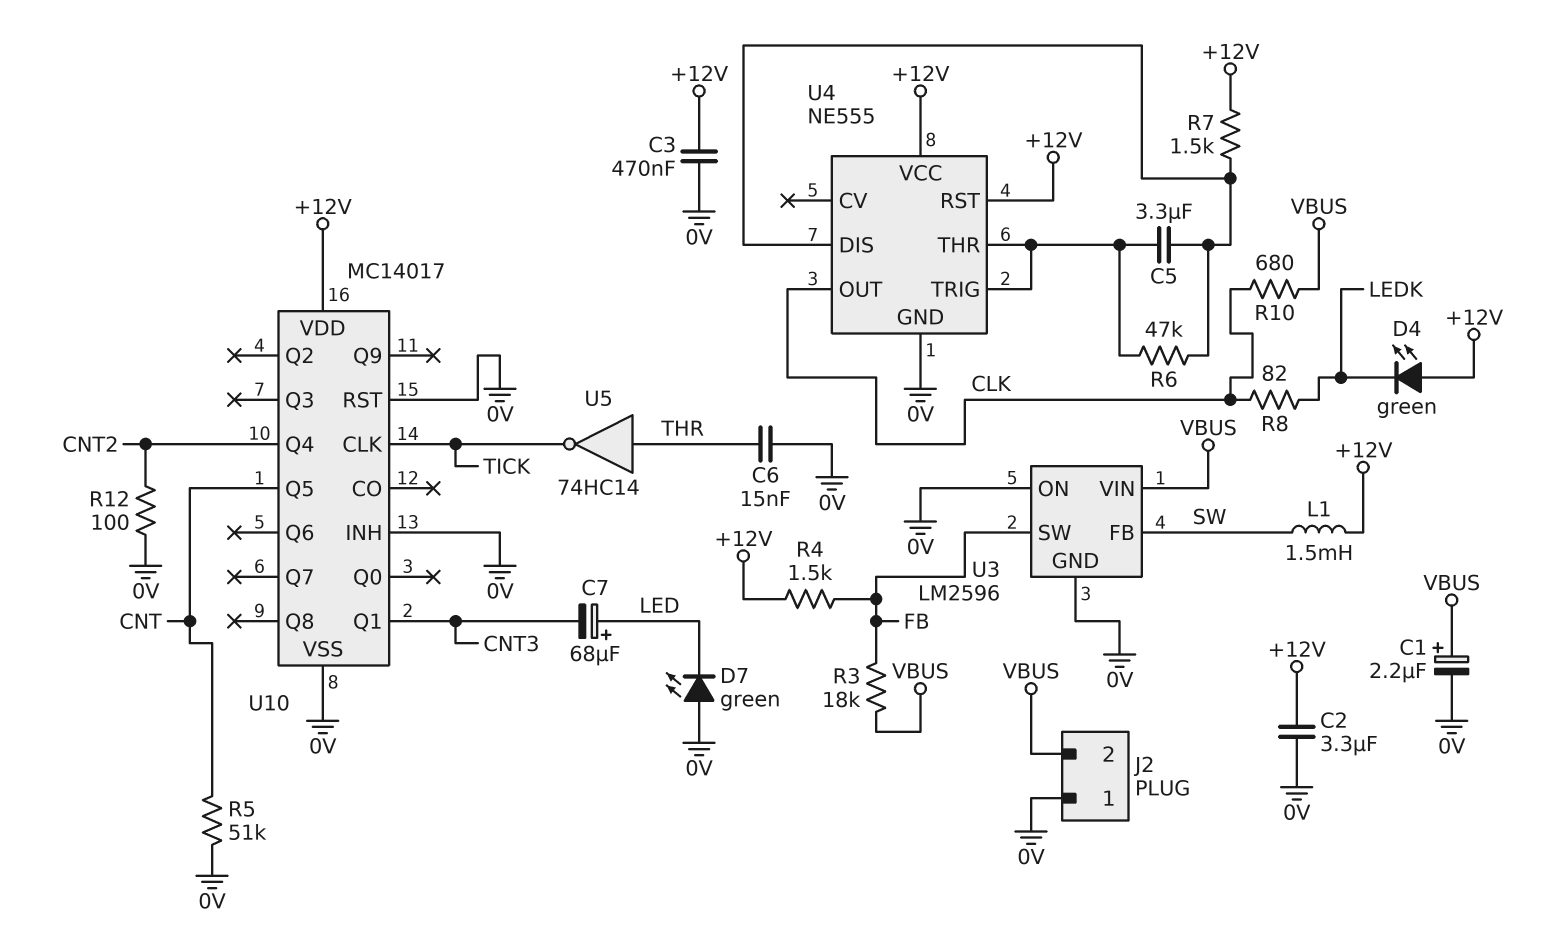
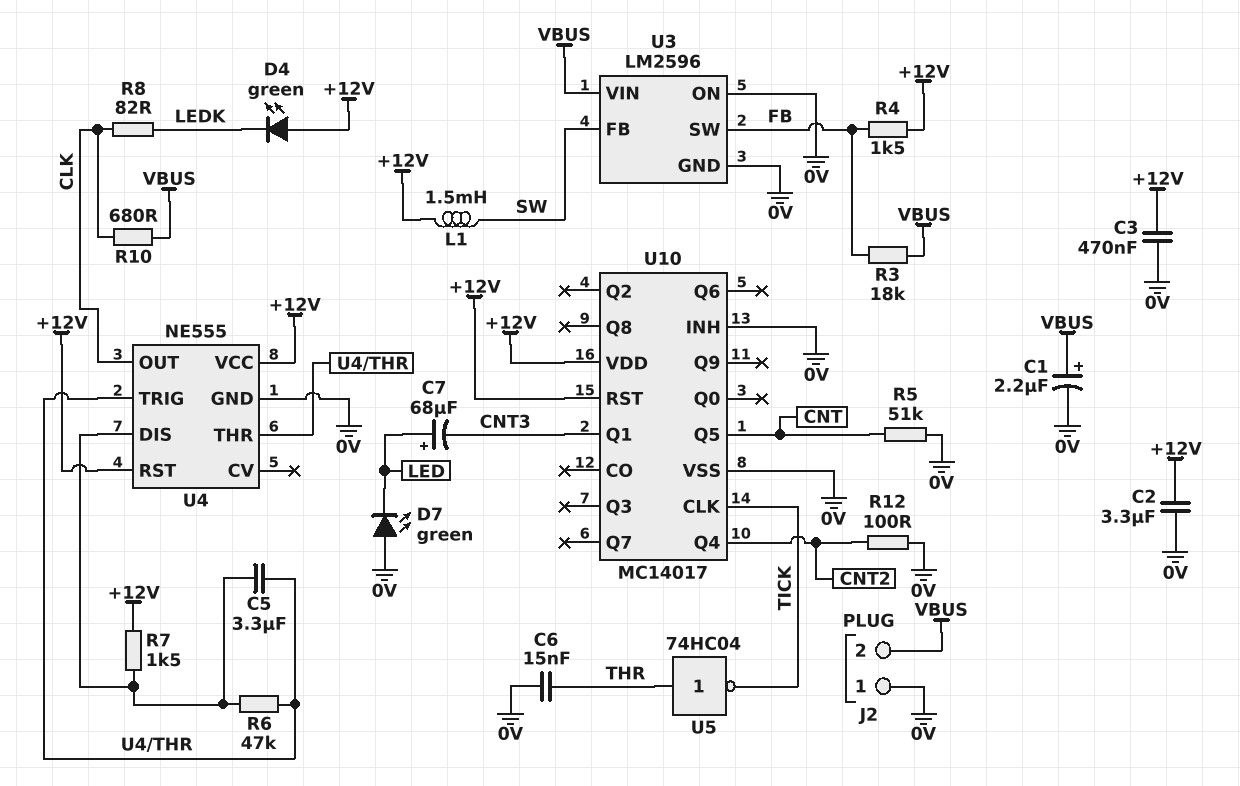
U5: NOT 74HC14 (in THR, out TICK) -> NOT 74HC04 (in THR, out TICK)
U10 pin RST: 0V -> +12V

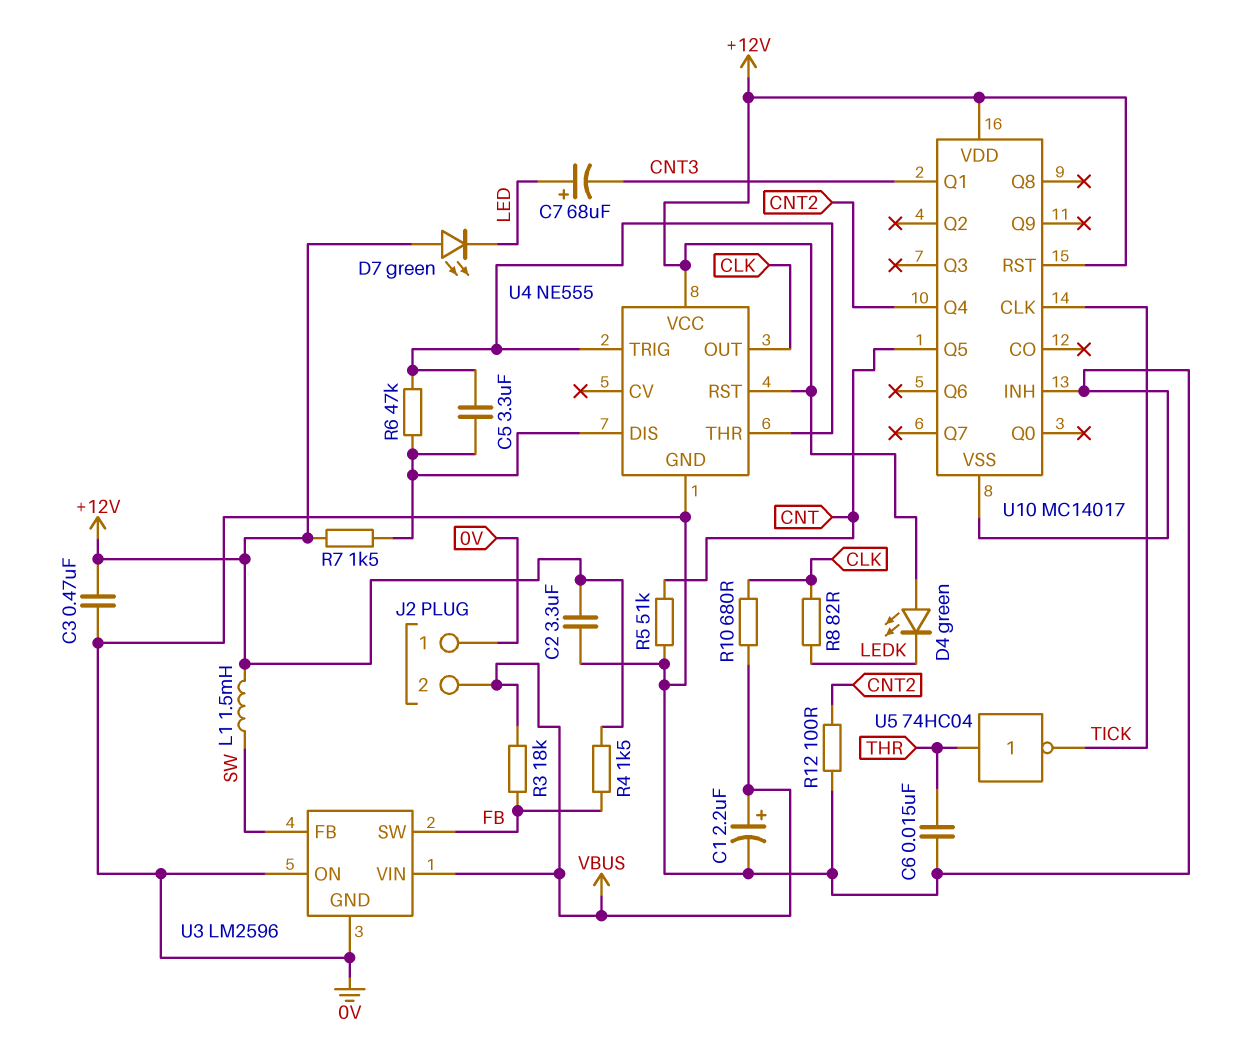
D7: LED green (A 0V, K LED) -> LED green (A +12V, K LED)

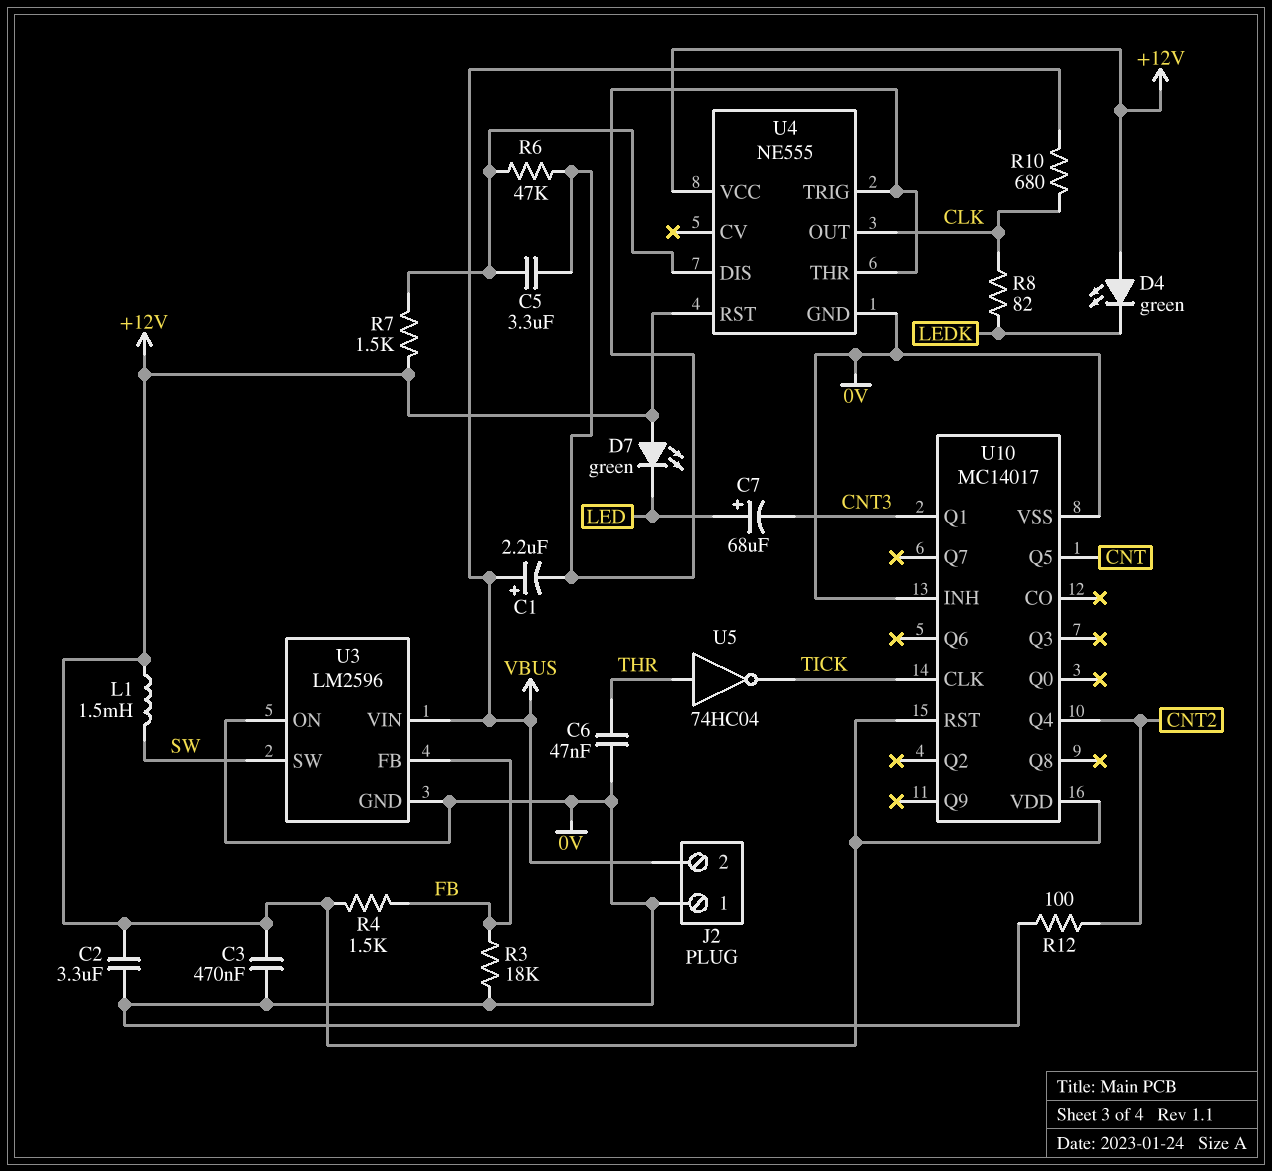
C1: 2.2uF (plus VBUS, minus 0V) -> 2.2uF (plus VBUS, minus U4/THR)
C6: 15nF (0V, THR) -> 47nF (0V, THR)
R3: 18k (FB, VBUS) -> 18k (0V, FB)
R5: 51k (0V, CNT) -> none
U3 pin FB: SW -> FB
U3 pin SW: FB -> SW

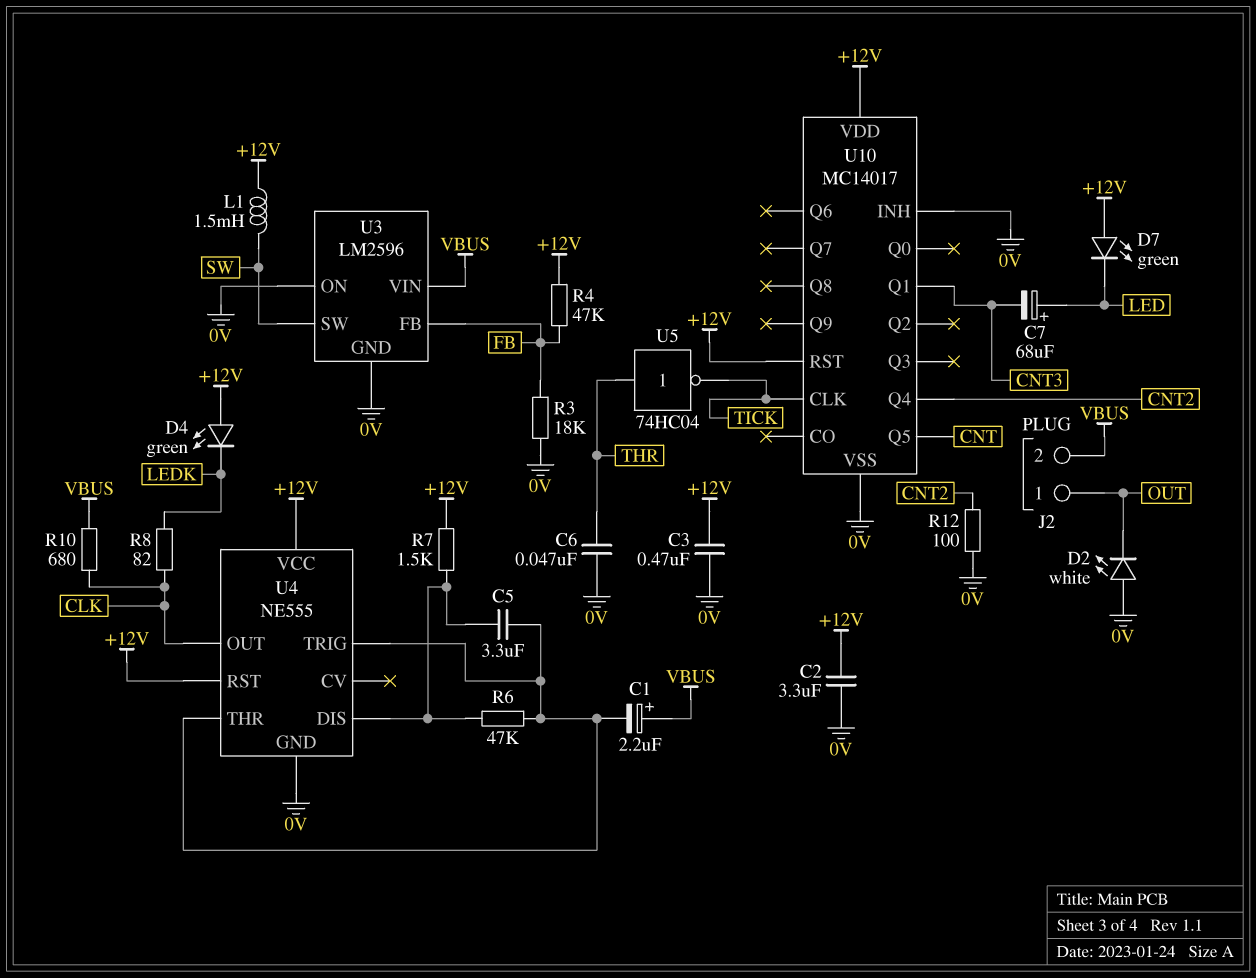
D2: none -> LED white (A 0V, K OUT)
J2 pin 1: 0V -> OUT
R4: 1.5k (+12V, FB) -> 47k (+12V, FB)

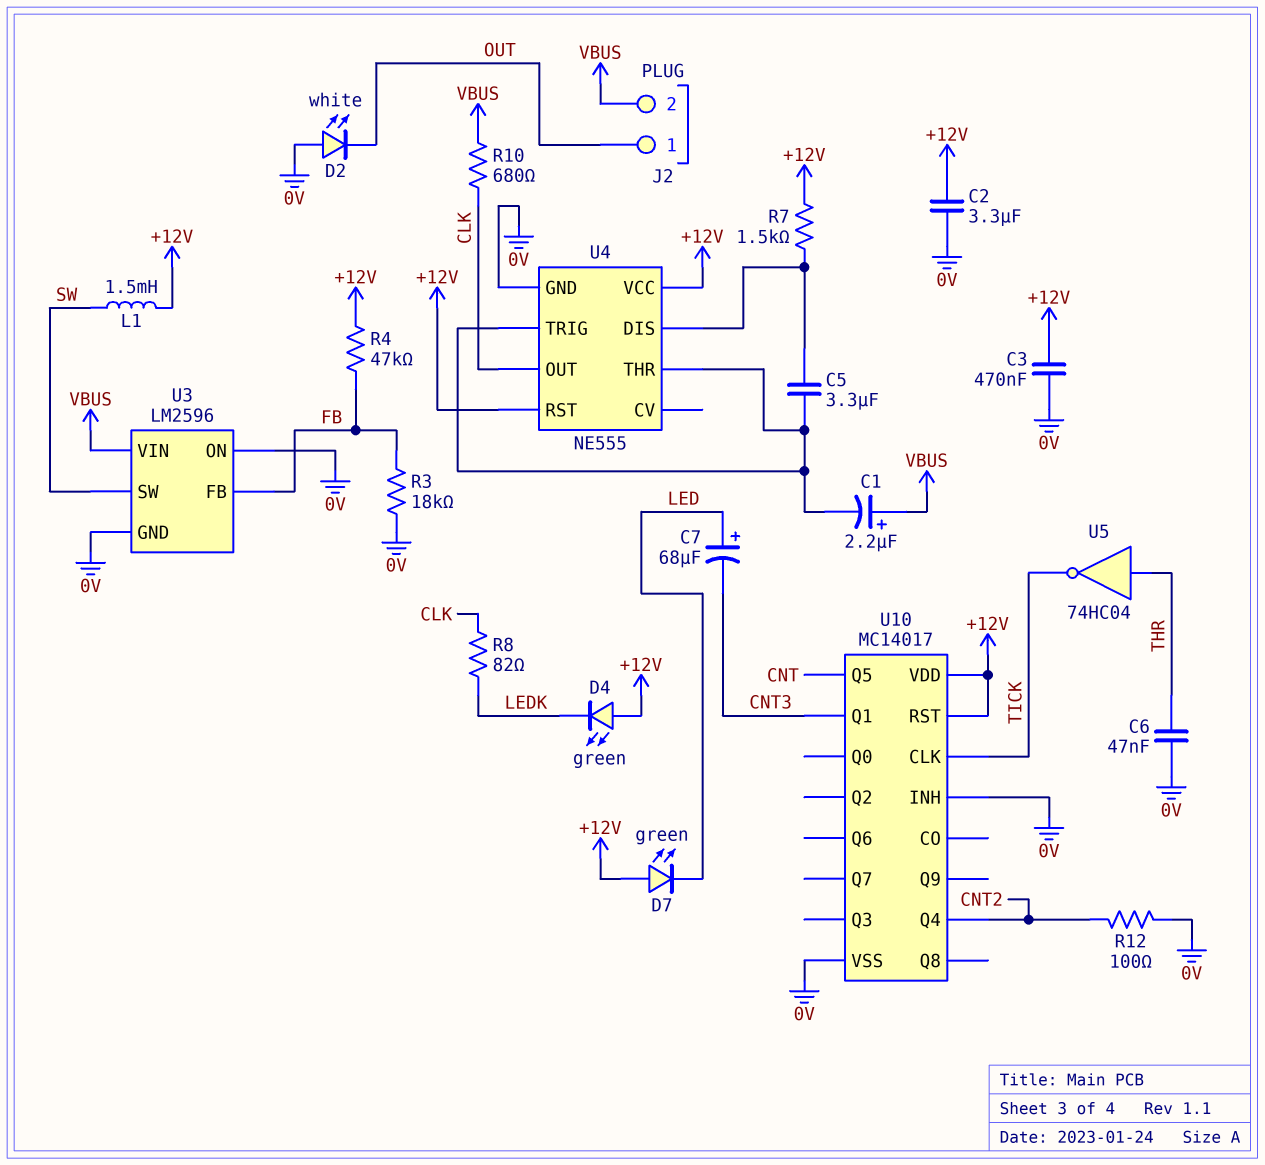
R6: 47k (U4/DIS, U4/THR) -> none

